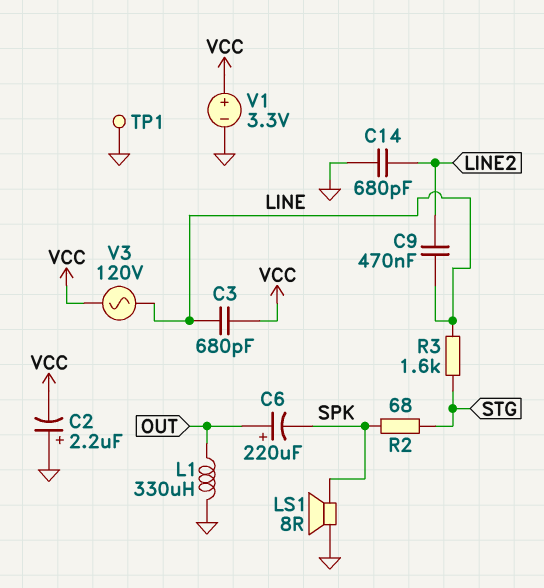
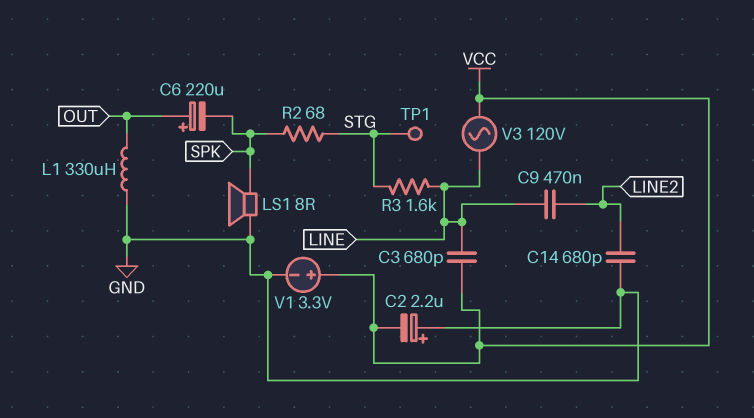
TP1: test point (GND) -> test point (STG)

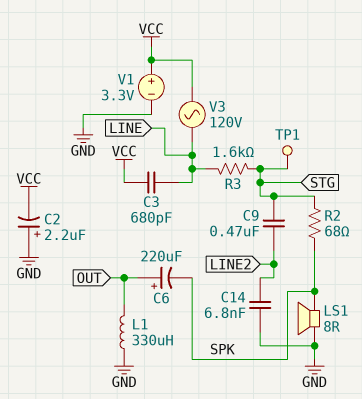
C9: 470nF (LINE, LINE2) -> 470nF (LINE2, STG)
C14: 680pF (GND, LINE2) -> 6.8nF (GND, LINE2)

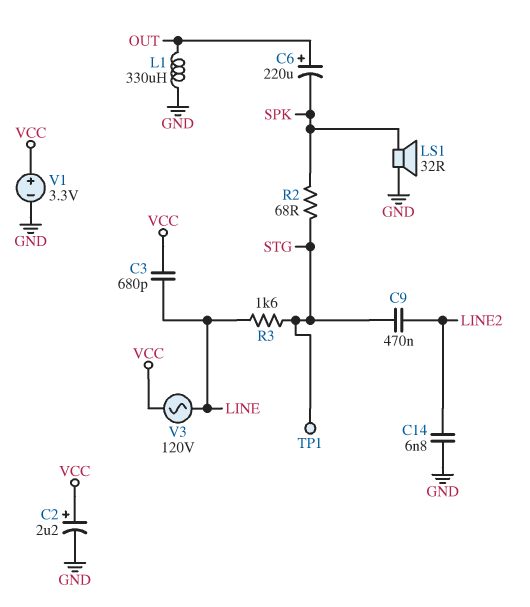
C2: 2.2uF (plus GND, minus VCC) -> 2.2uF (plus VCC, minus GND)
LS1: speaker 8R (GND, SPK) -> speaker 32R (GND, SPK)

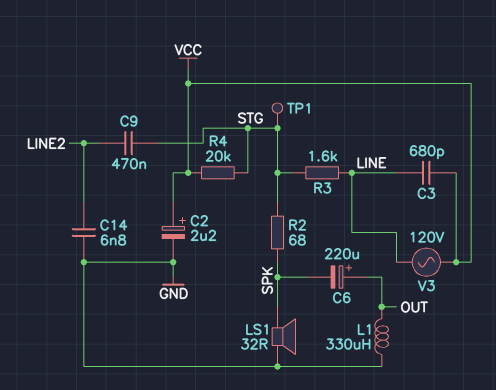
R4: none -> 20k (STG, VCC)
V1: 3.3V (plus VCC, minus GND) -> none

